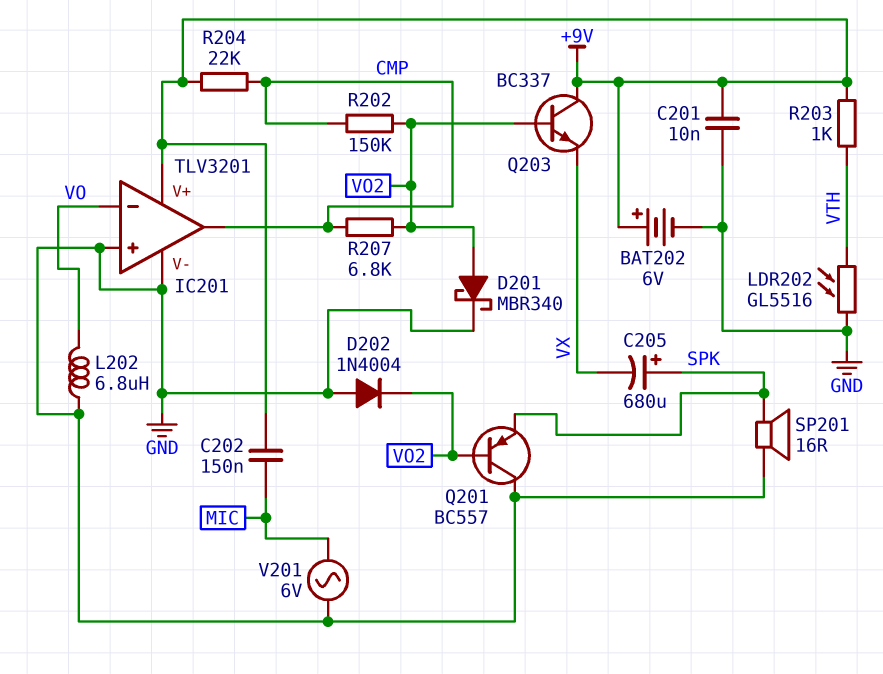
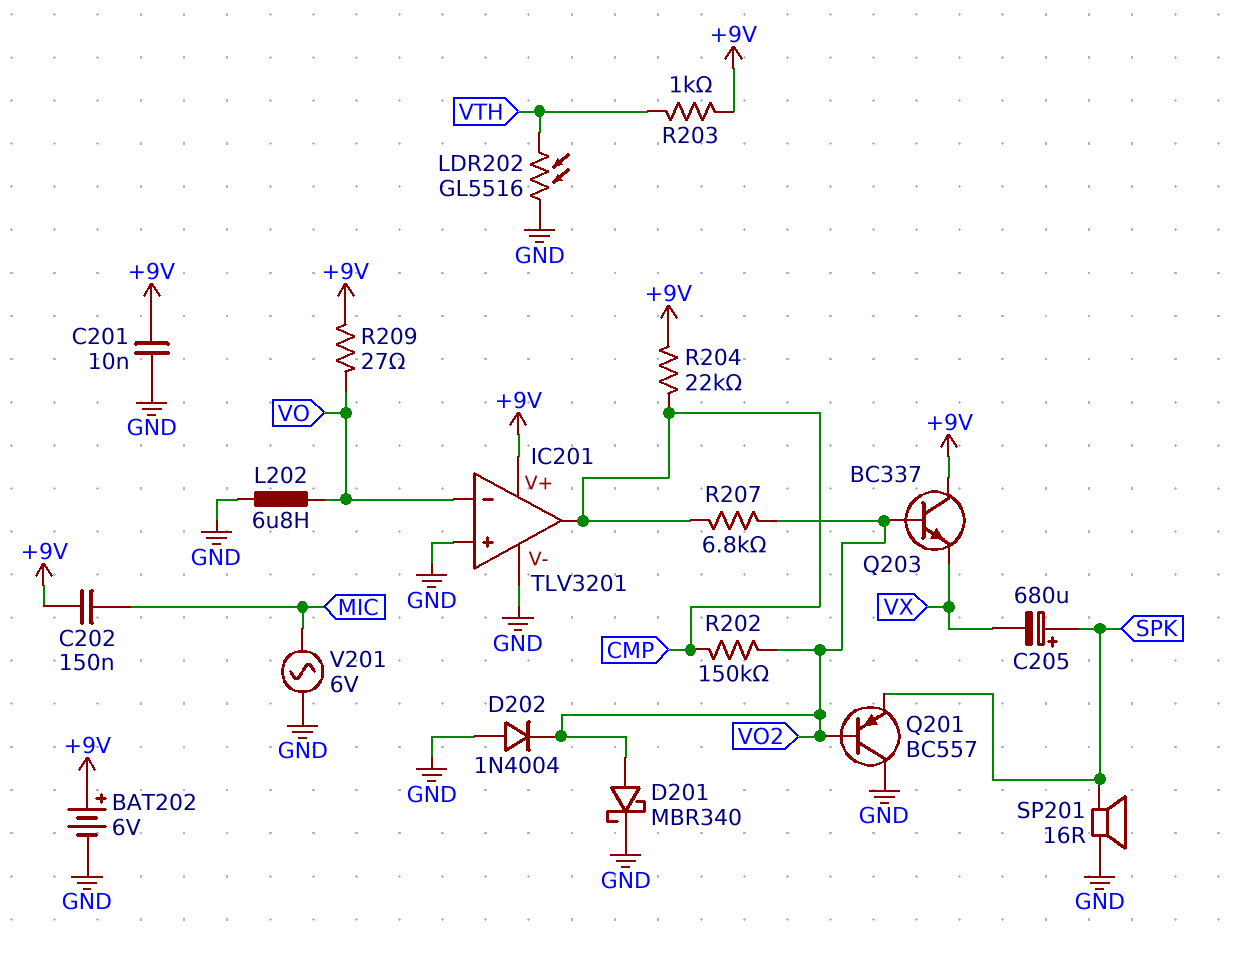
R209: none -> 27 (+9V, VO)

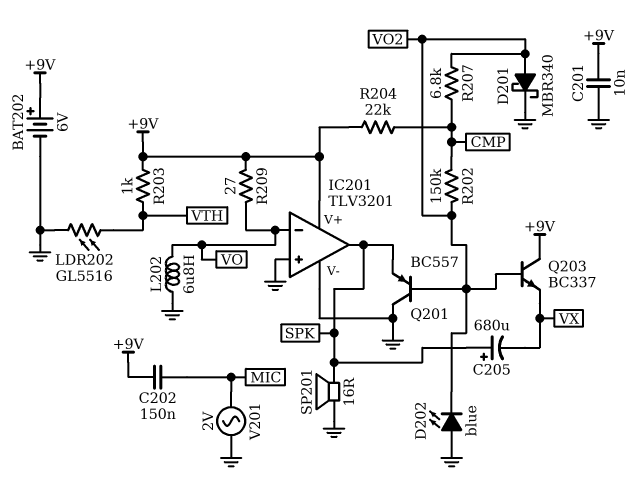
D202: diode 1N4004 (A GND, K VO2) -> LED blue (A GND, K VO2)
IC201 pin out: CMP -> SPK
V201: AC 6V (GND, MIC) -> AC 2V (GND, MIC)

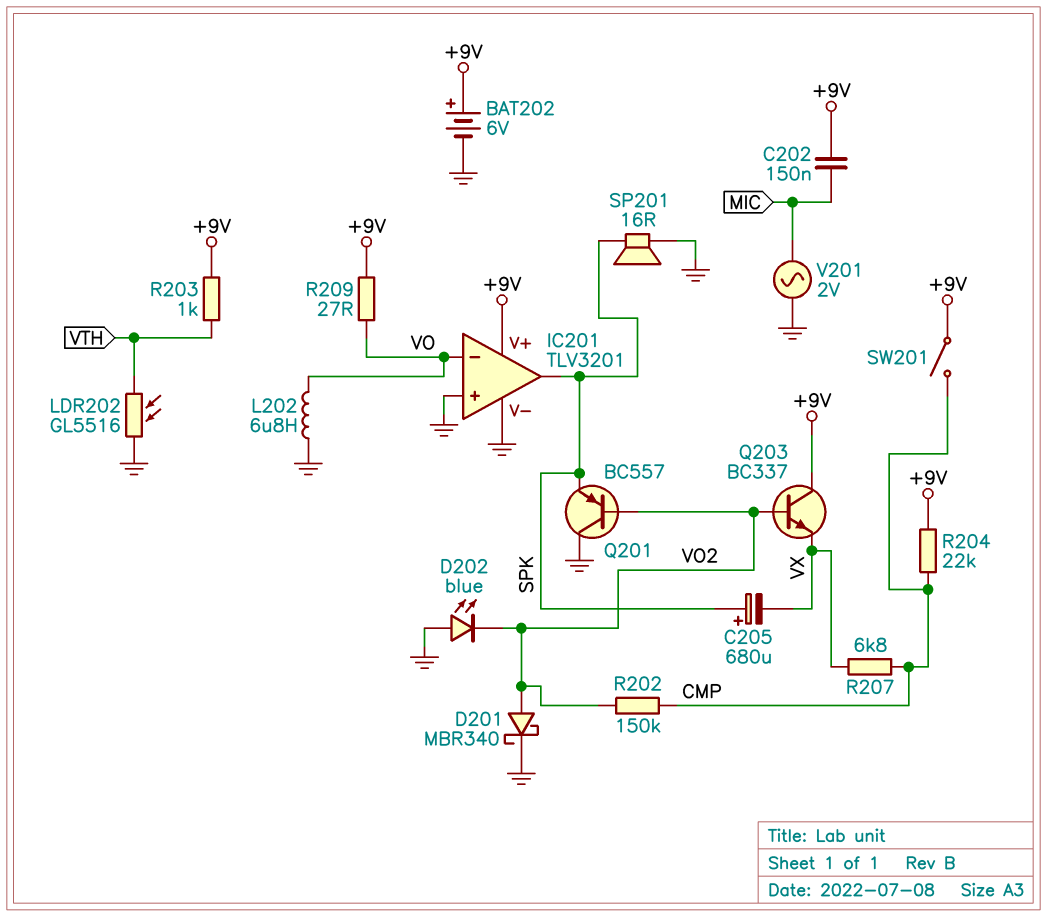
C201: 10nF (+9V, GND) -> none
R207: 6.8k (CMP, VO2) -> 6.8k (CMP, VX)
SW201: none -> switch (+9V, CMP)

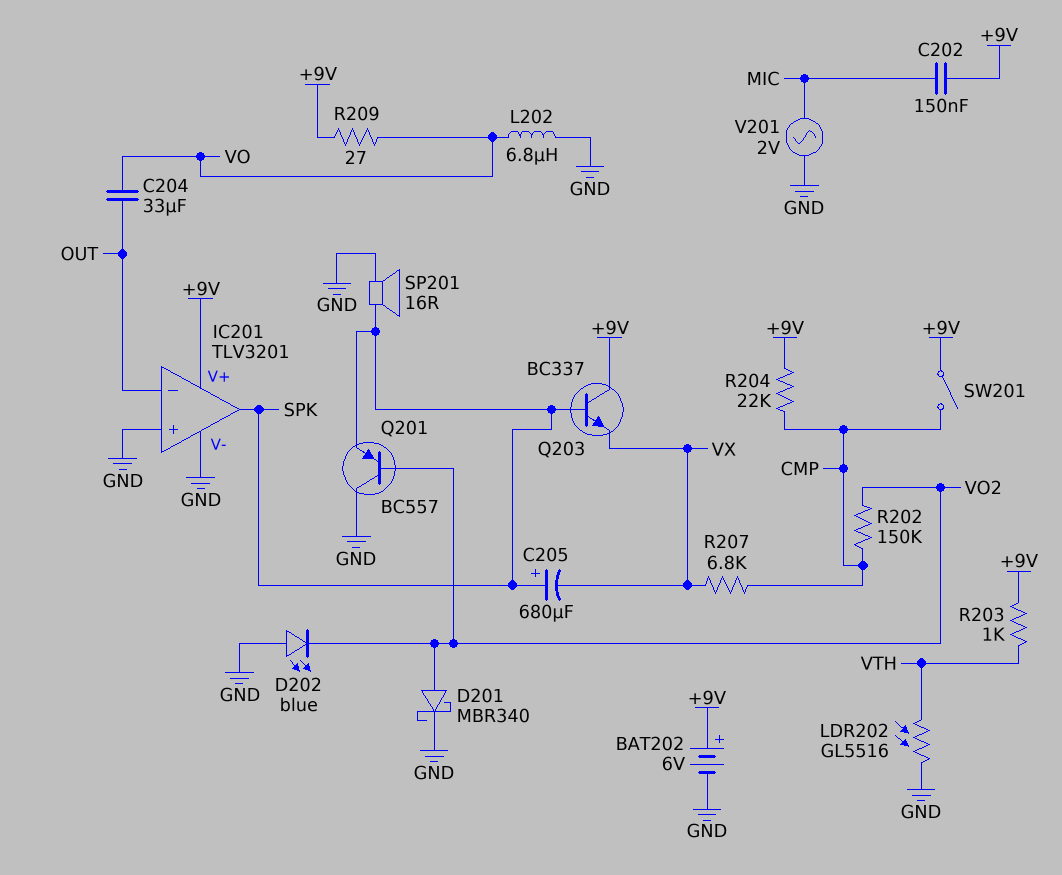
C204: none -> 33uF (OUT, VO)
IC201 pin in-: VO -> OUT
Q203: NPN BC337 (B VO2, C +9V, E VX) -> NPN BC337 (B SPK, C +9V, E VX)

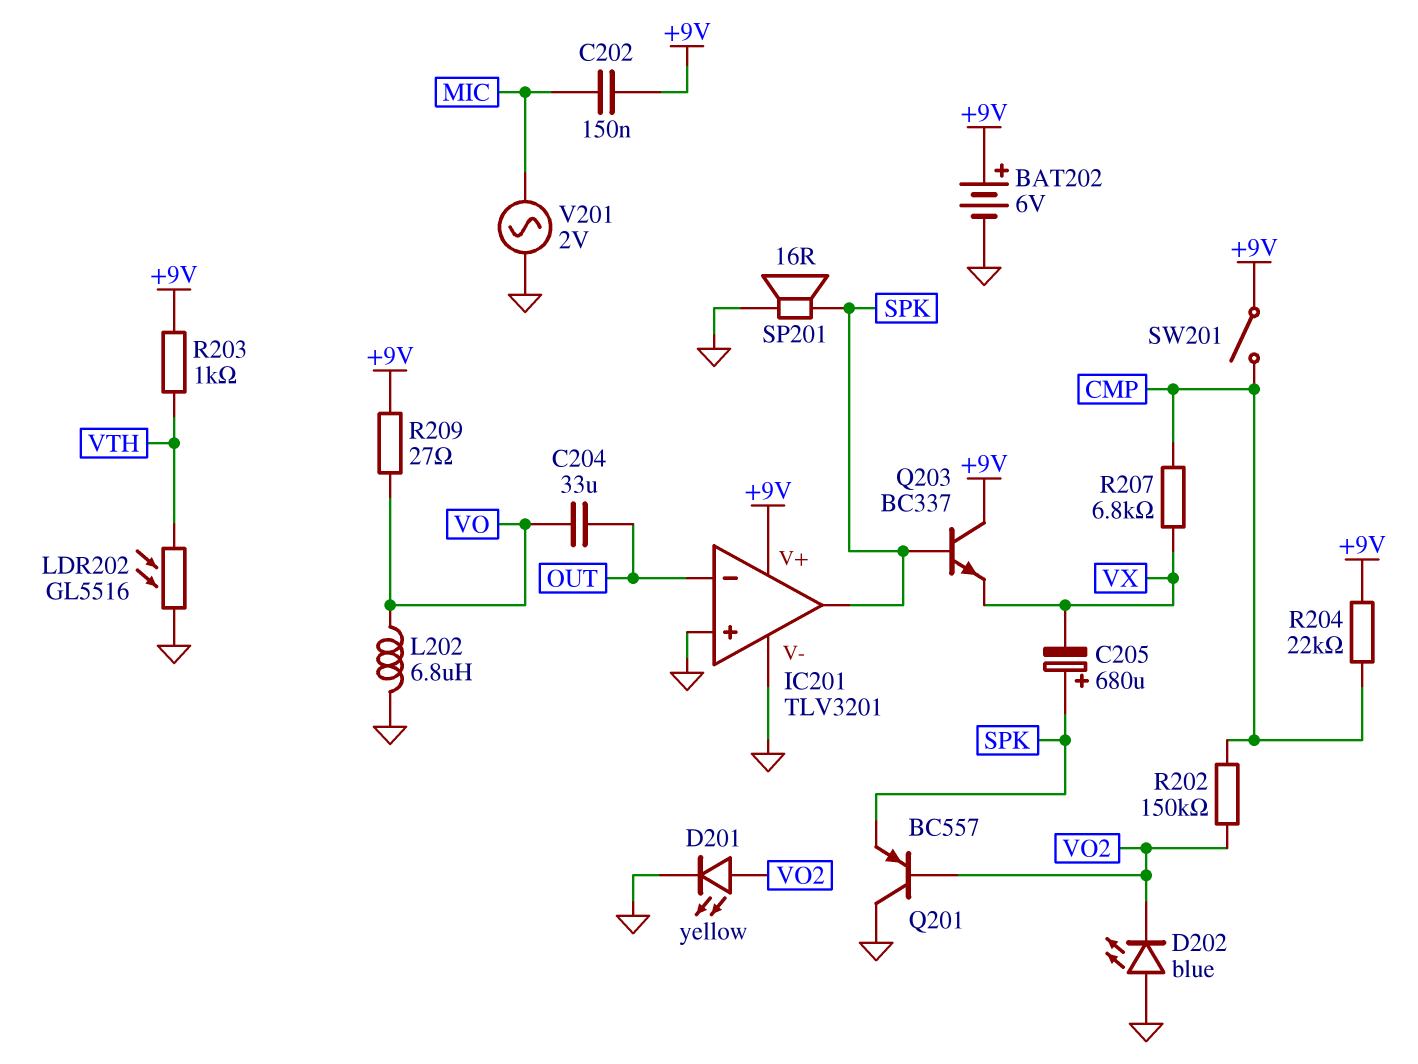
D201: schottky MBR340 (A VO2, K GND) -> LED yellow (A VO2, K GND)

